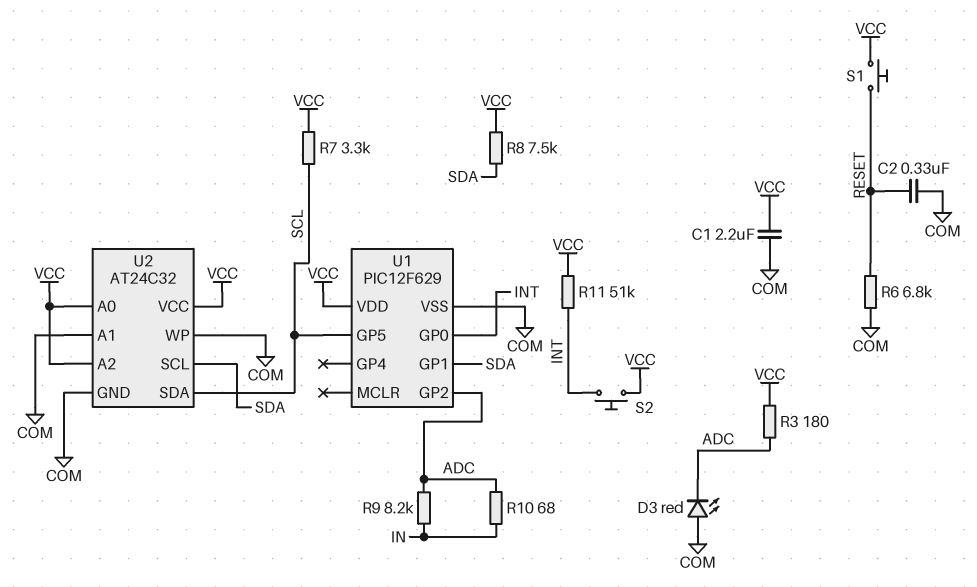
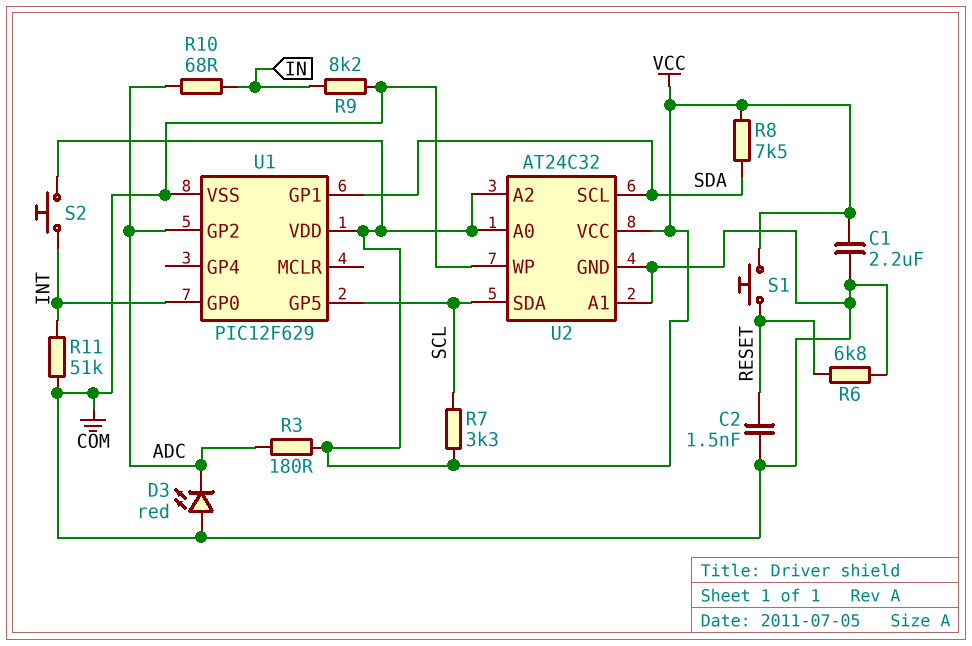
C2: 330nF (COM, RESET) -> 1.5nF (COM, RESET)
R9: 8.2k (ADC, IN) -> 8.2k (COM, IN)
R11: 51k (INT, VCC) -> 51k (COM, INT)

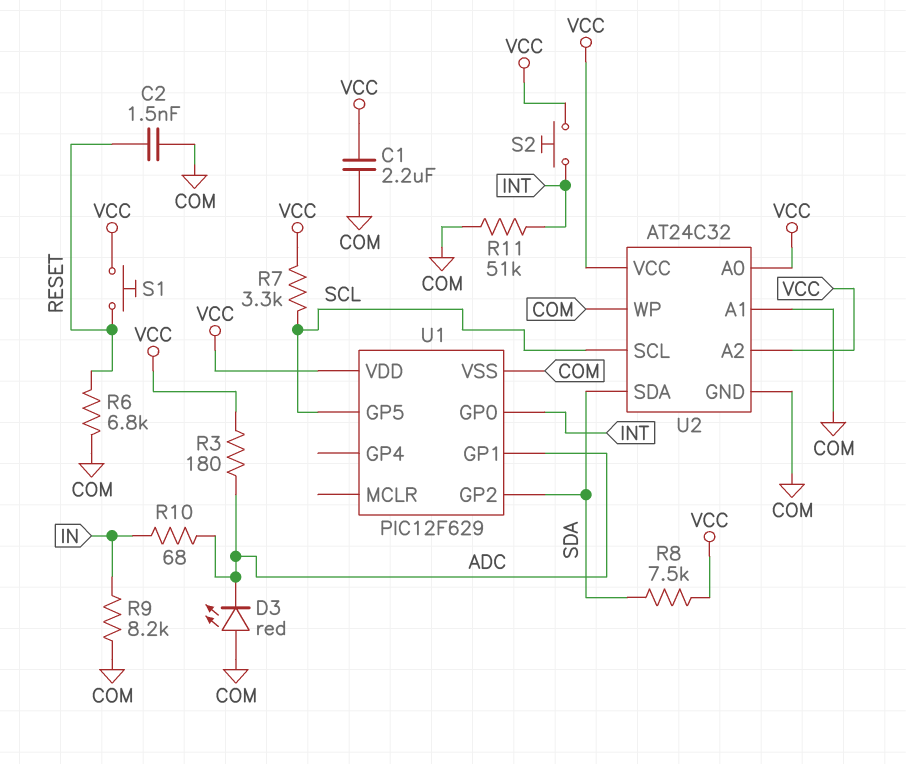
U1 pin GP1: SDA -> ADC
U1 pin GP2: ADC -> SDA
U2 pin SCL: SDA -> SCL
U2 pin SDA: SCL -> SDA

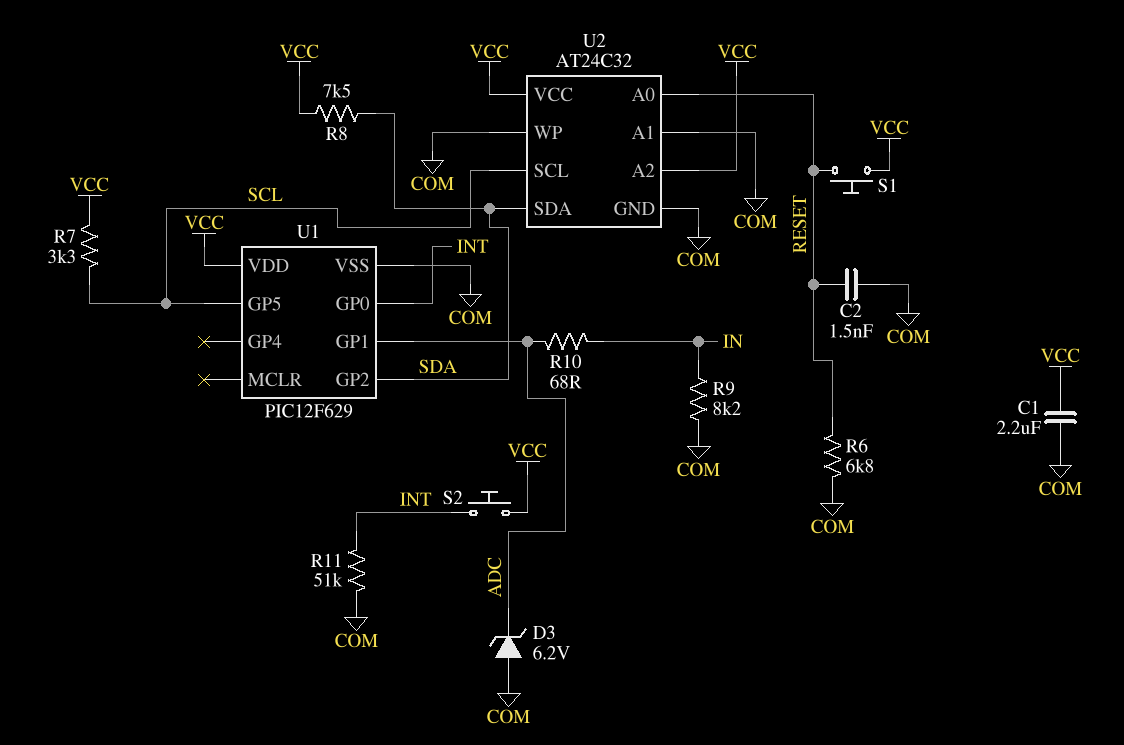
D3: LED red (A COM, K ADC) -> zener 6.2V (A COM, K ADC)
R3: 180 (ADC, VCC) -> none
U2 pin A0: VCC -> RESET

